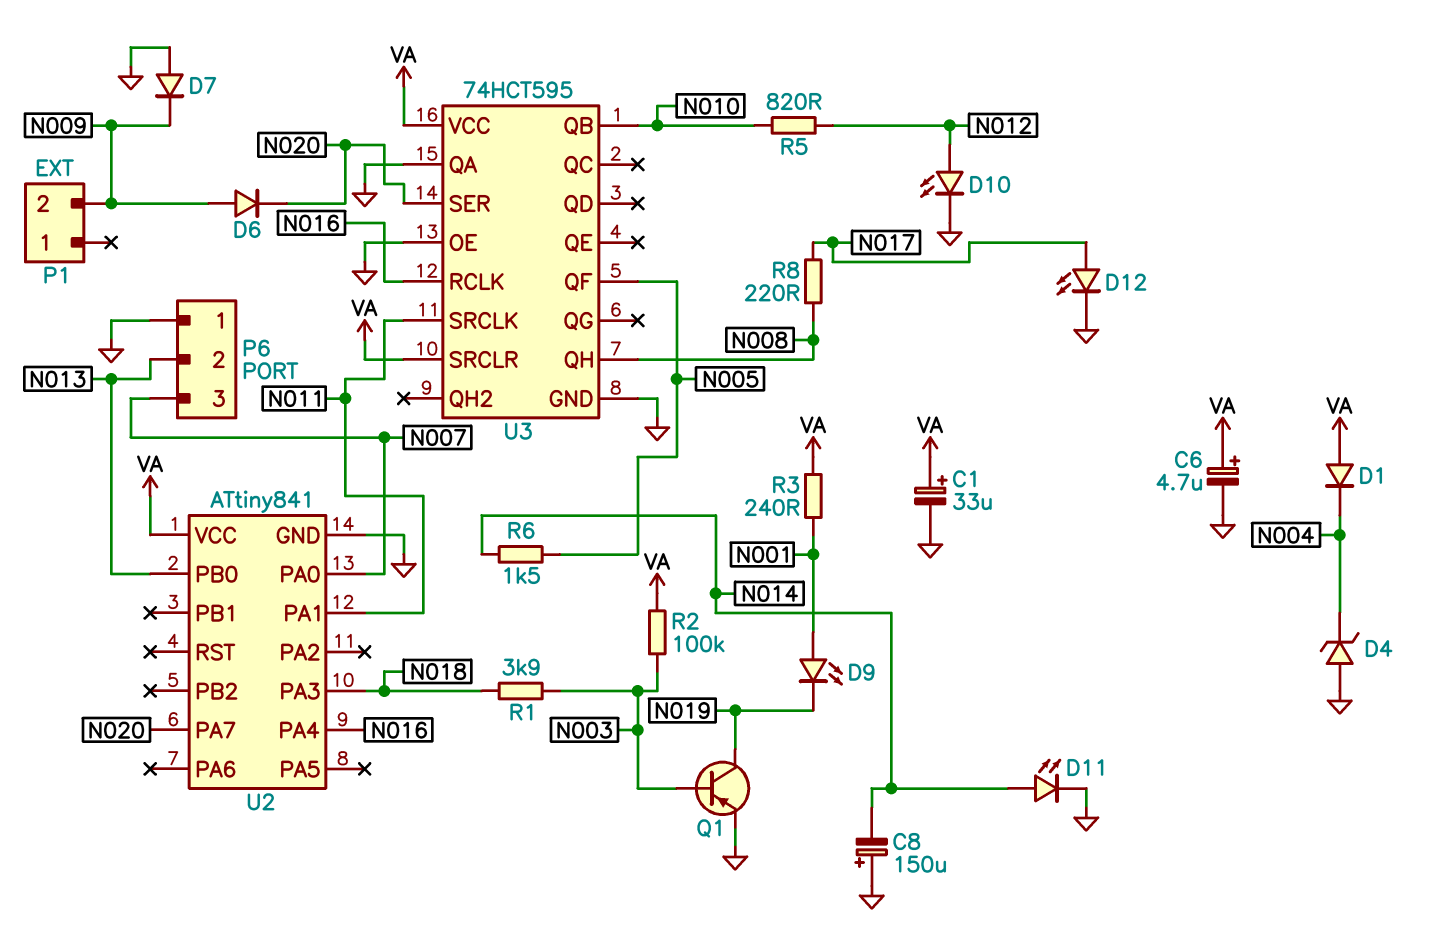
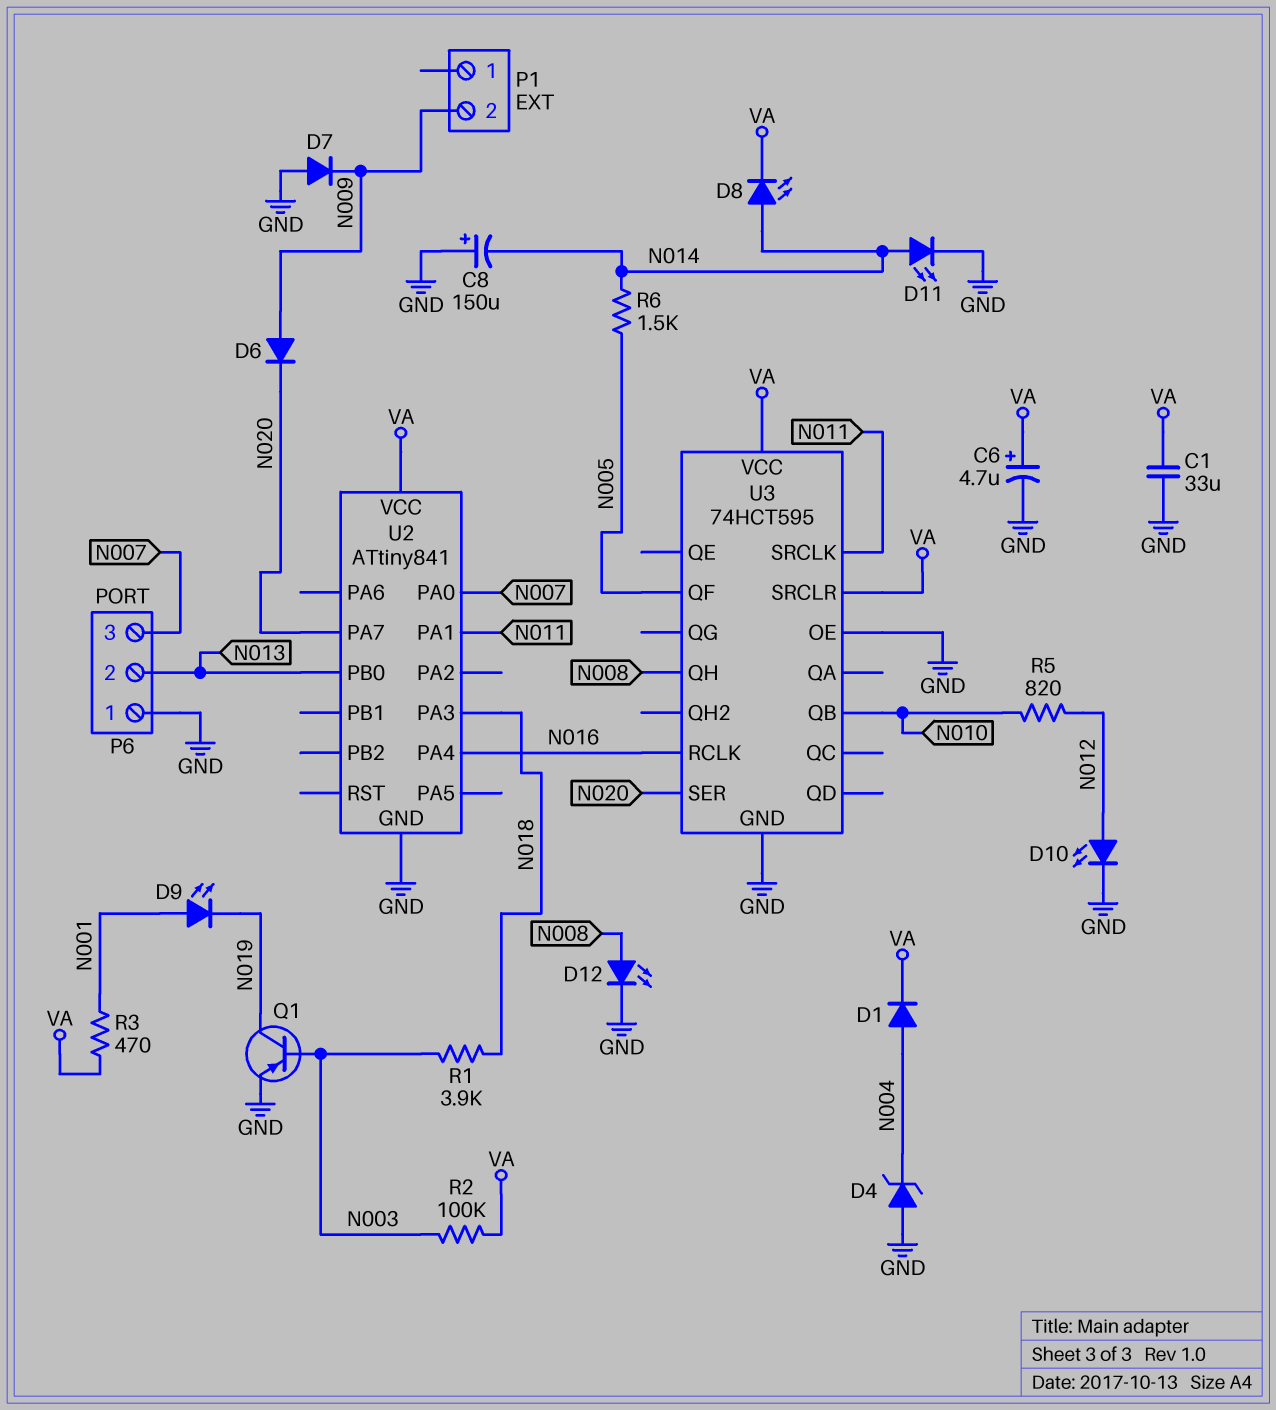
C1: 33uF (plus VA, minus GND) -> 33uF (GND, VA)
D1: diode (A VA, K N004) -> diode (A N004, K VA)
D8: none -> LED (A N014, K VA)
D12: LED (A N017, K GND) -> LED (A N008, K GND)
R3: 240 (N001, VA) -> 470 (N001, VA)
R8: 220 (N008, N017) -> none
U3 pin QA: GND -> none

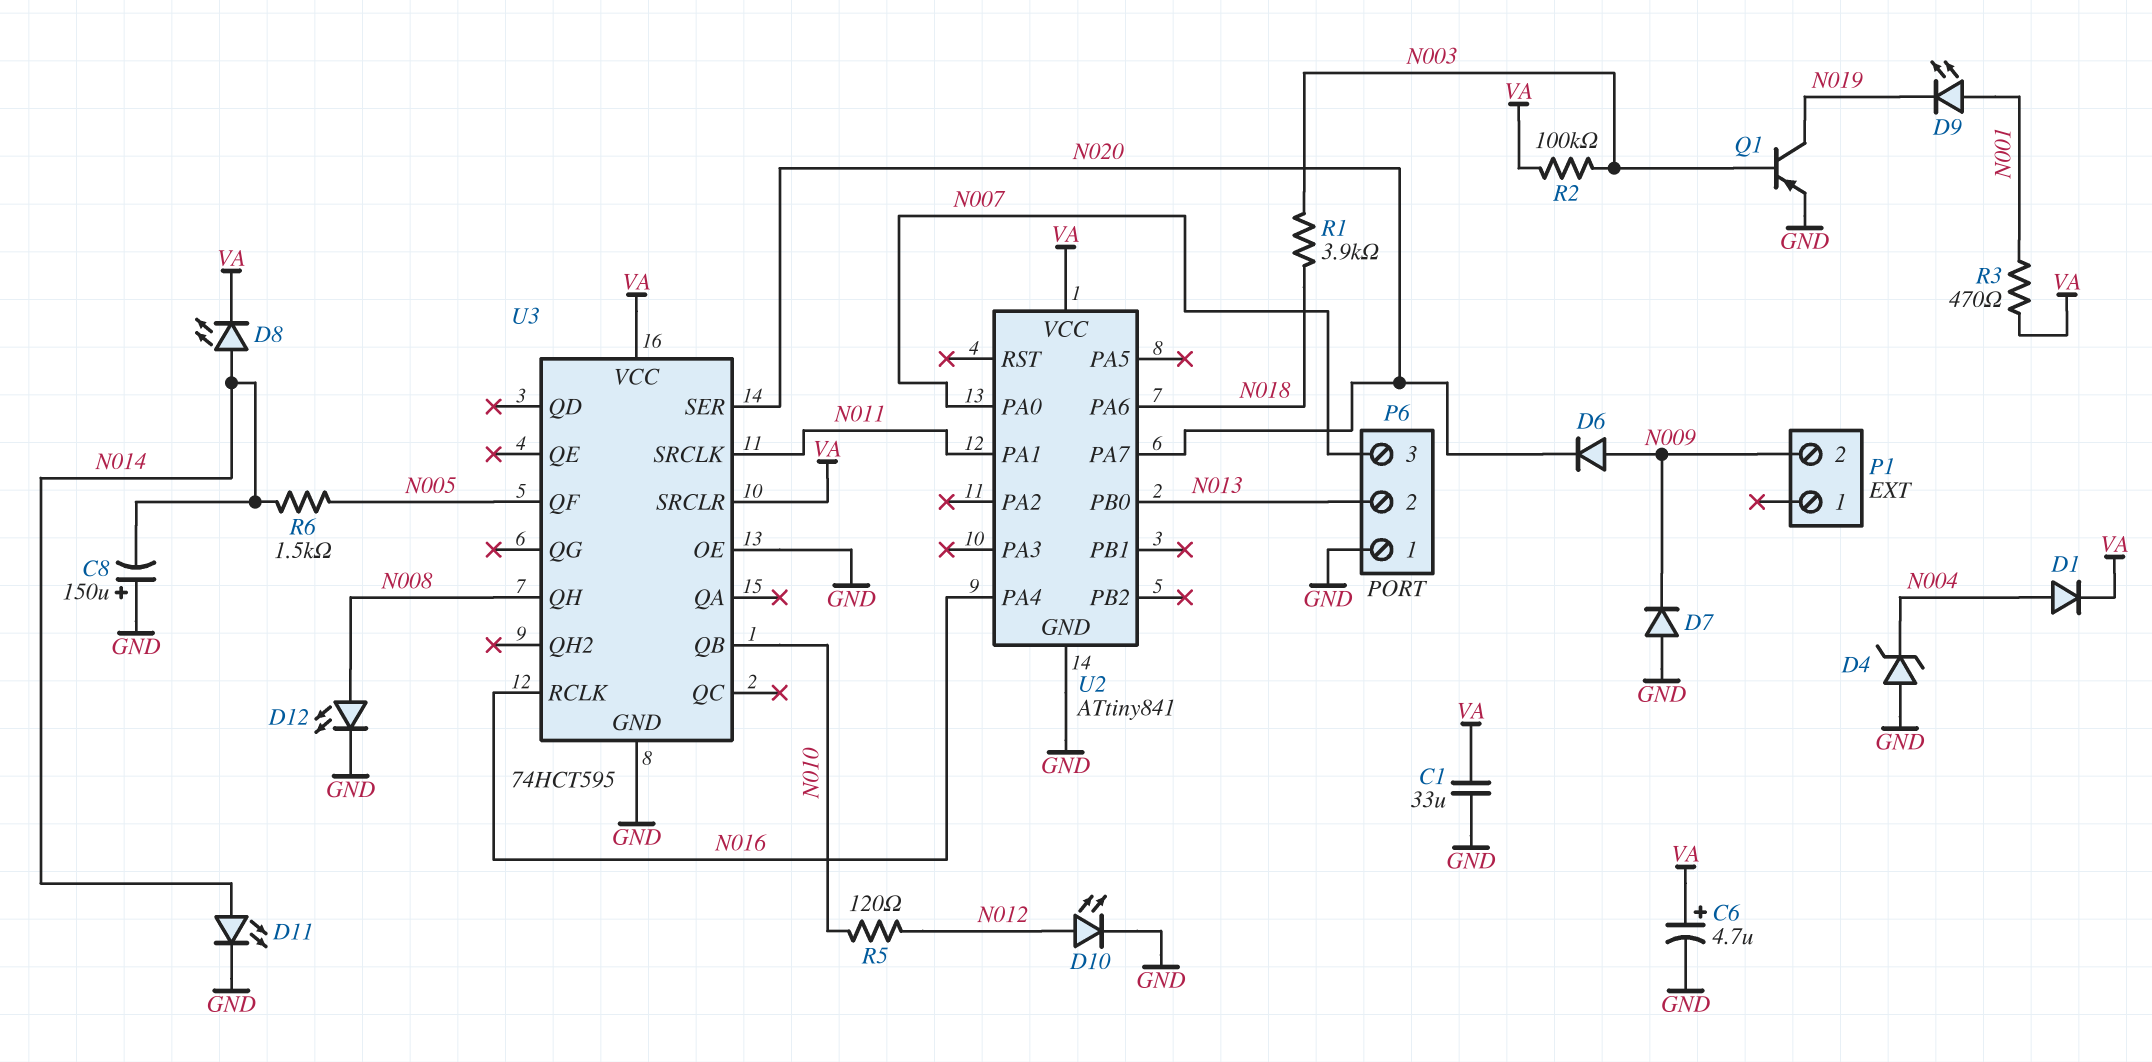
R5: 820 (N010, N012) -> 120 (N010, N012)
U2 pin PA3: N018 -> none
U2 pin PA6: none -> N018

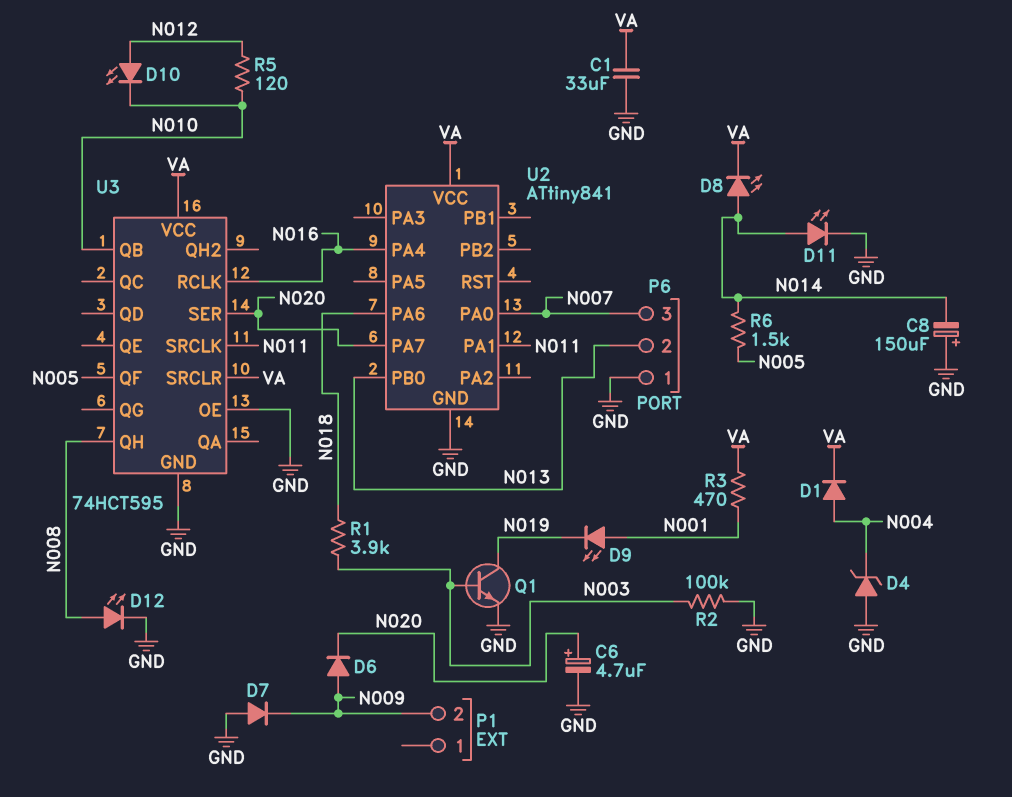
C6: 4.7uF (plus VA, minus GND) -> 4.7uF (plus N020, minus GND)
D10: LED (A N012, K GND) -> LED (A N012, K N010)
Q1: PNP (B N003, C N019, E GND) -> NPN (B N003, C N019, E GND)
R2: 100k (N003, VA) -> 100k (GND, N003)

